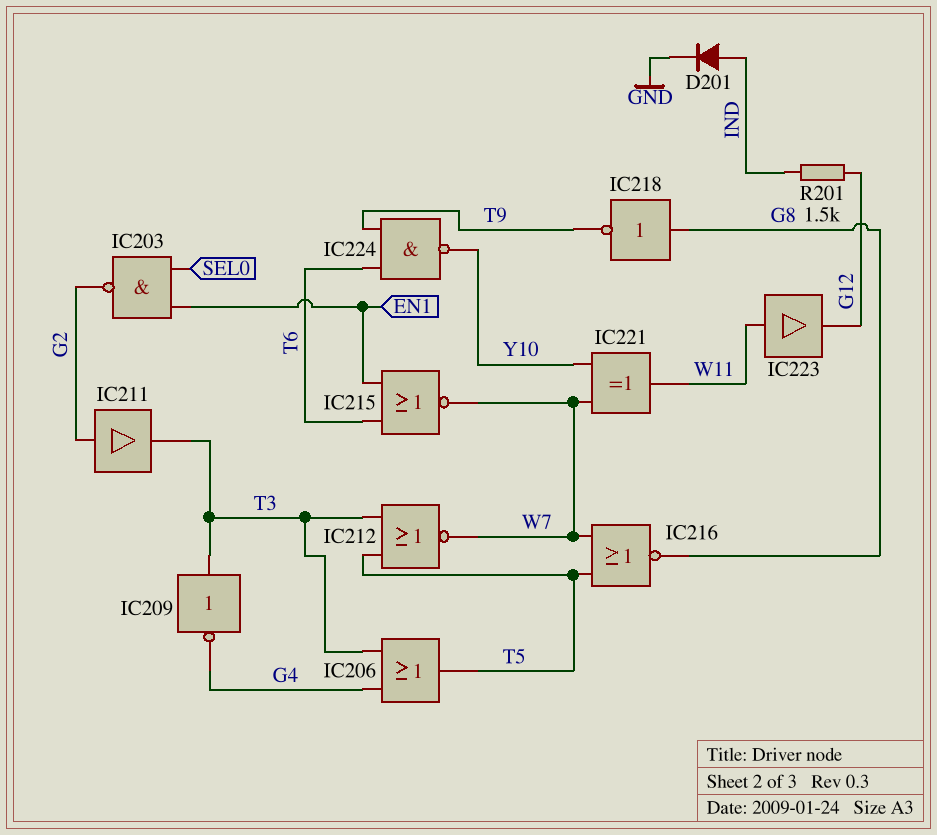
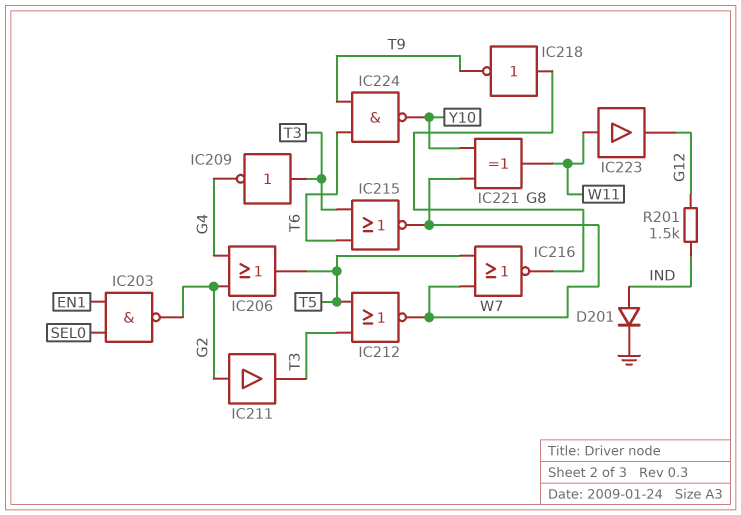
IC206: OR (in G4, in T3, out T5) -> OR (in G2, in G4, out T5)
IC215: NOR (in EN1, in T6, out W7) -> NOR (in T3, in T6, out W7)

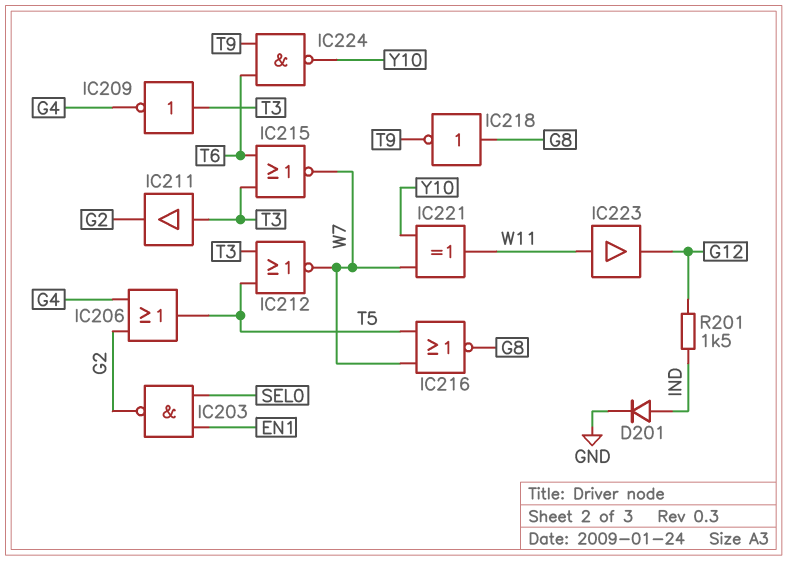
IC211: buffer (in G2, out T3) -> buffer (in T3, out G2)

